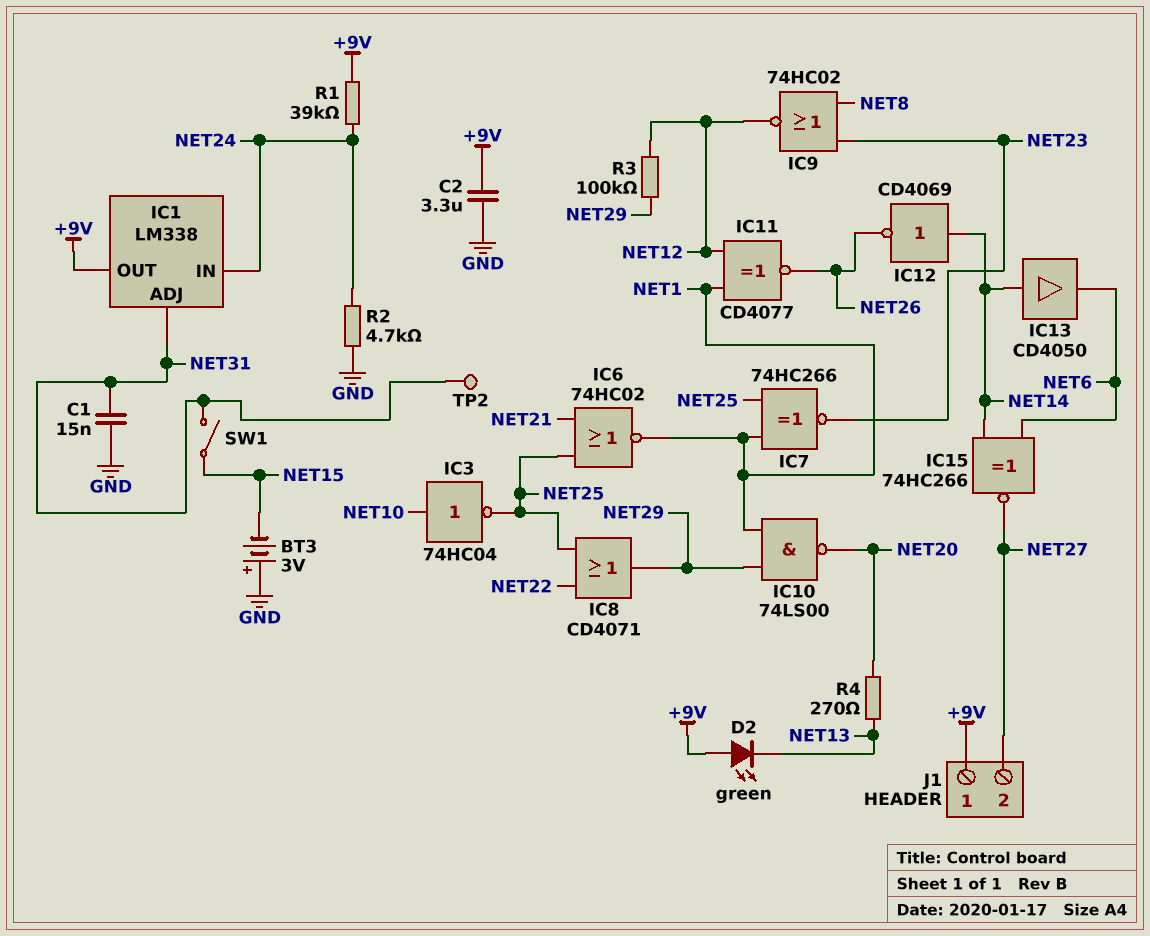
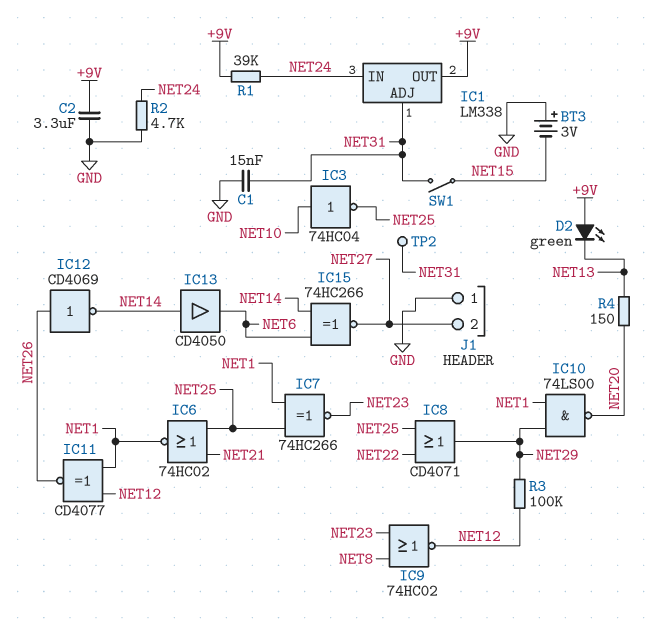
IC12: NOT CD4069 (in NET14, out NET26) -> NOT CD4069 (in NET26, out NET14)
J1 pin 1: +9V -> GND
R4: 270 (NET13, NET20) -> 150 (NET13, NET20)

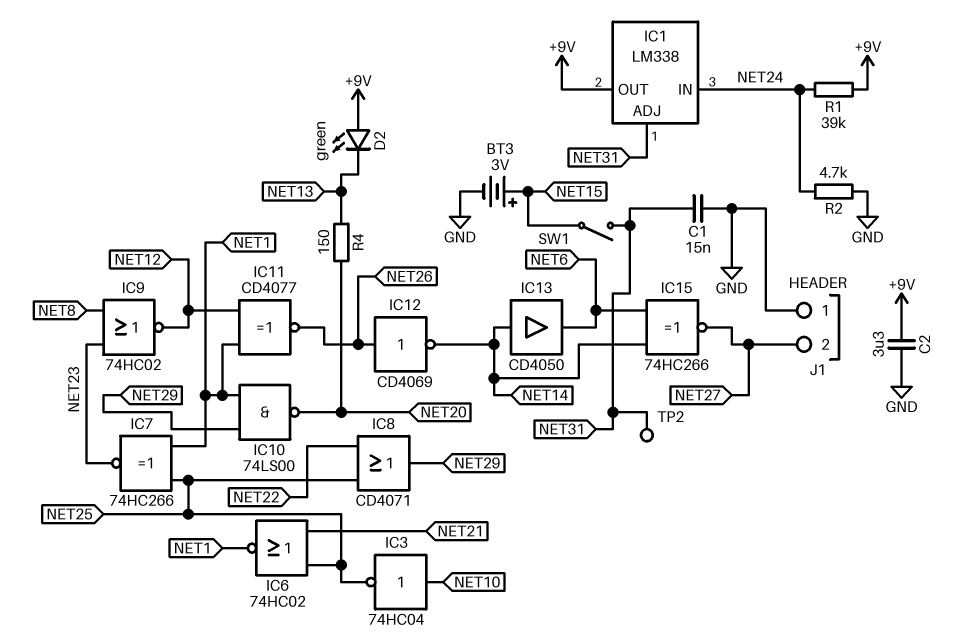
BT3: 3V (plus GND, minus NET15) -> 3V (plus NET15, minus GND)
R3: 100k (NET12, NET29) -> none

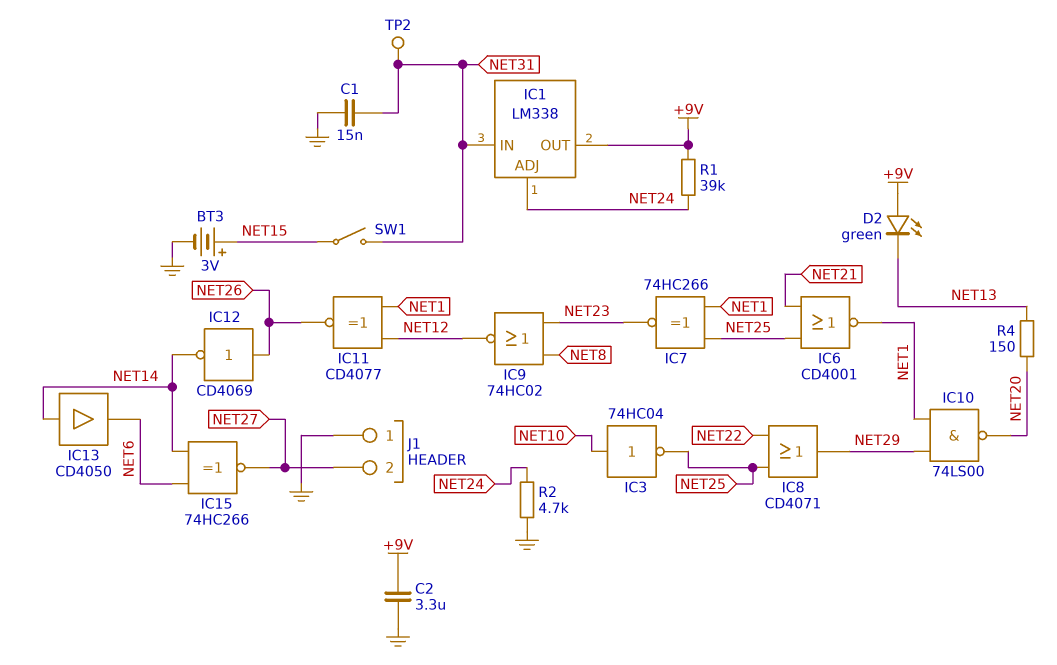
IC1 pin ADJ: NET31 -> NET24
IC1 pin IN: NET24 -> NET31
IC6: NOR 74HC02 (in NET21, in NET25, out NET1) -> NOR CD4001 (in NET21, in NET25, out NET1)

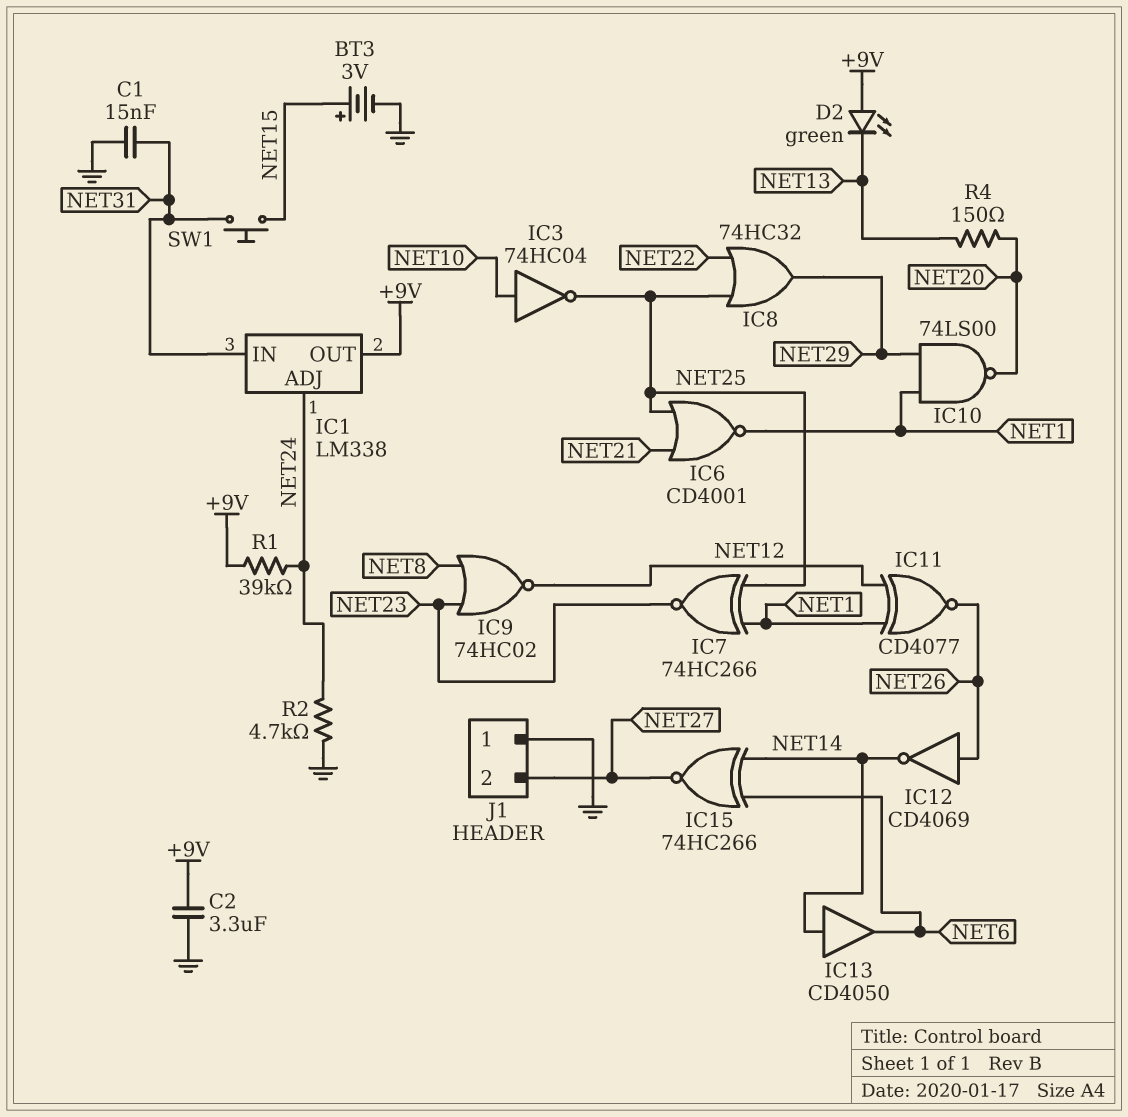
IC8: OR CD4071 (in NET22, in NET25, out NET29) -> OR 74HC32 (in NET22, in NET25, out NET29)
SW1: switch (NET15, NET31) -> button (NET15, NET31)
TP2: test point (NET31) -> none

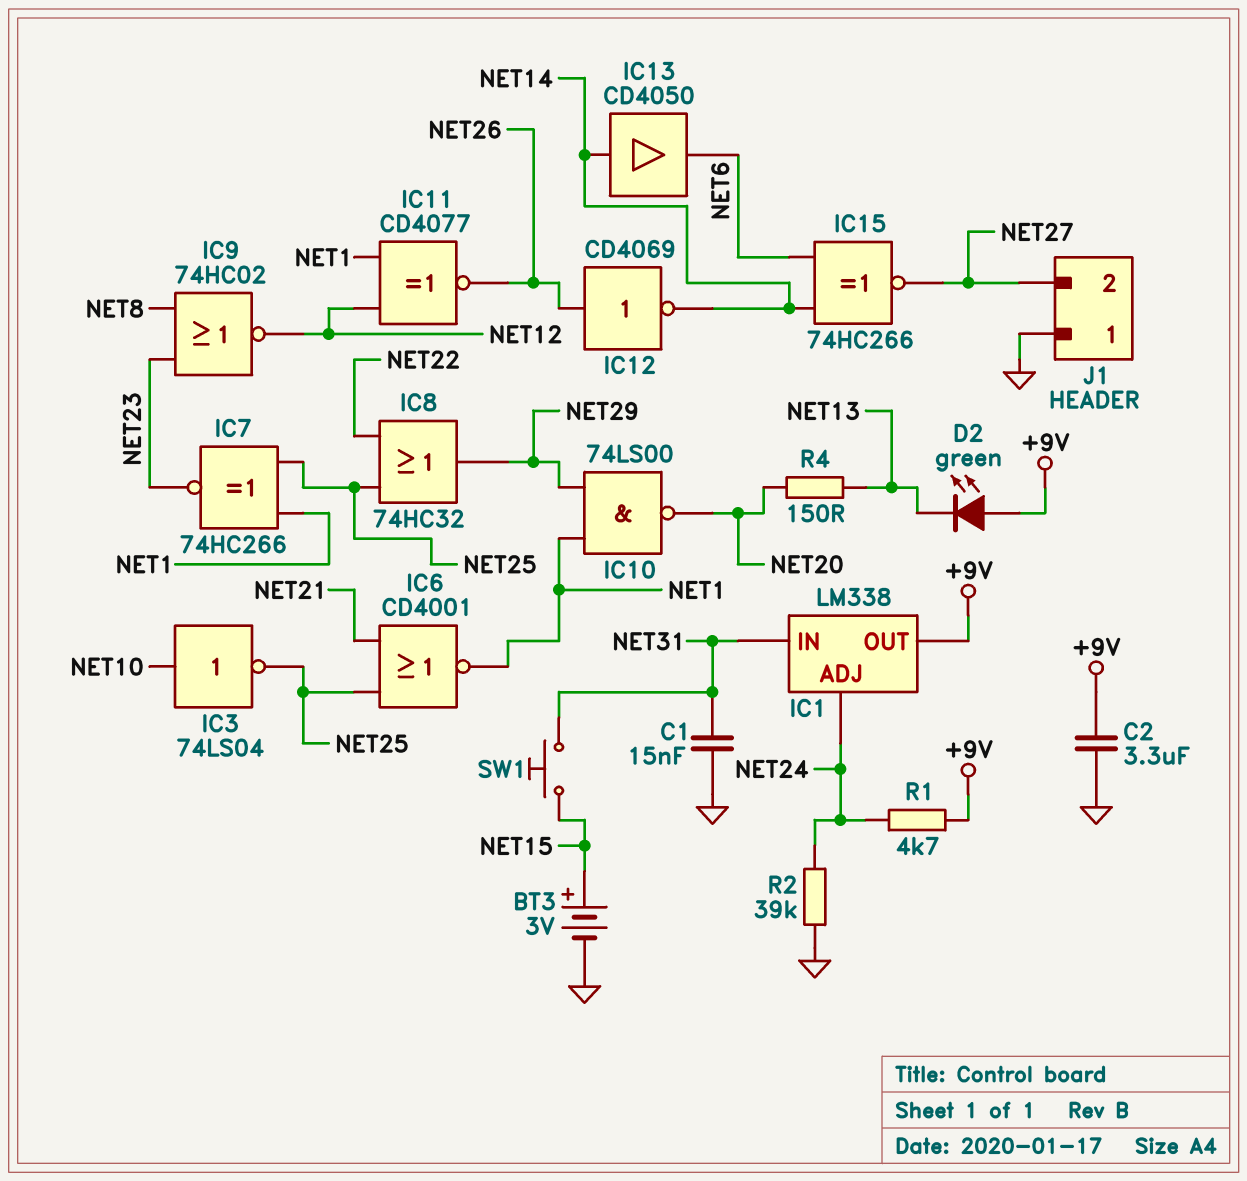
IC3: NOT 74HC04 (in NET10, out NET25) -> NOT 74LS04 (in NET10, out NET25)
R1: 39k (+9V, NET24) -> 4.7k (+9V, NET24)
R2: 4.7k (GND, NET24) -> 39k (GND, NET24)

